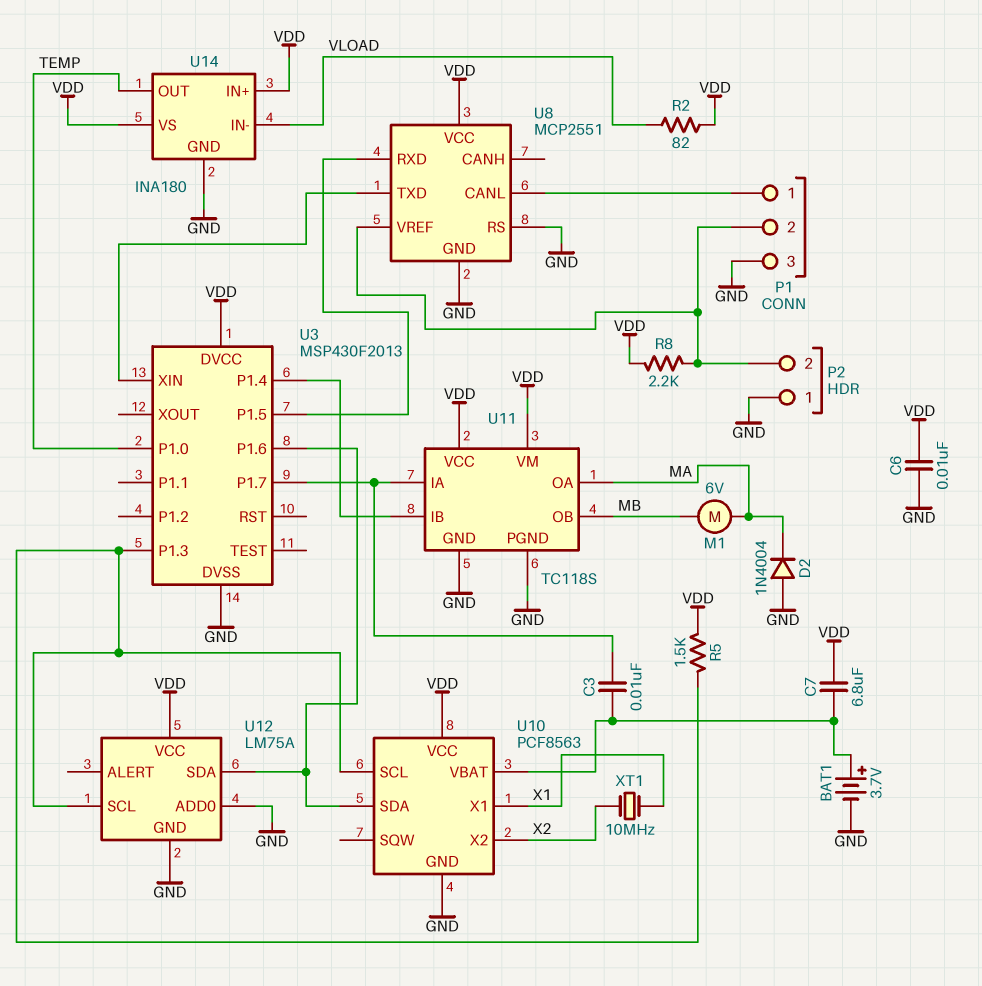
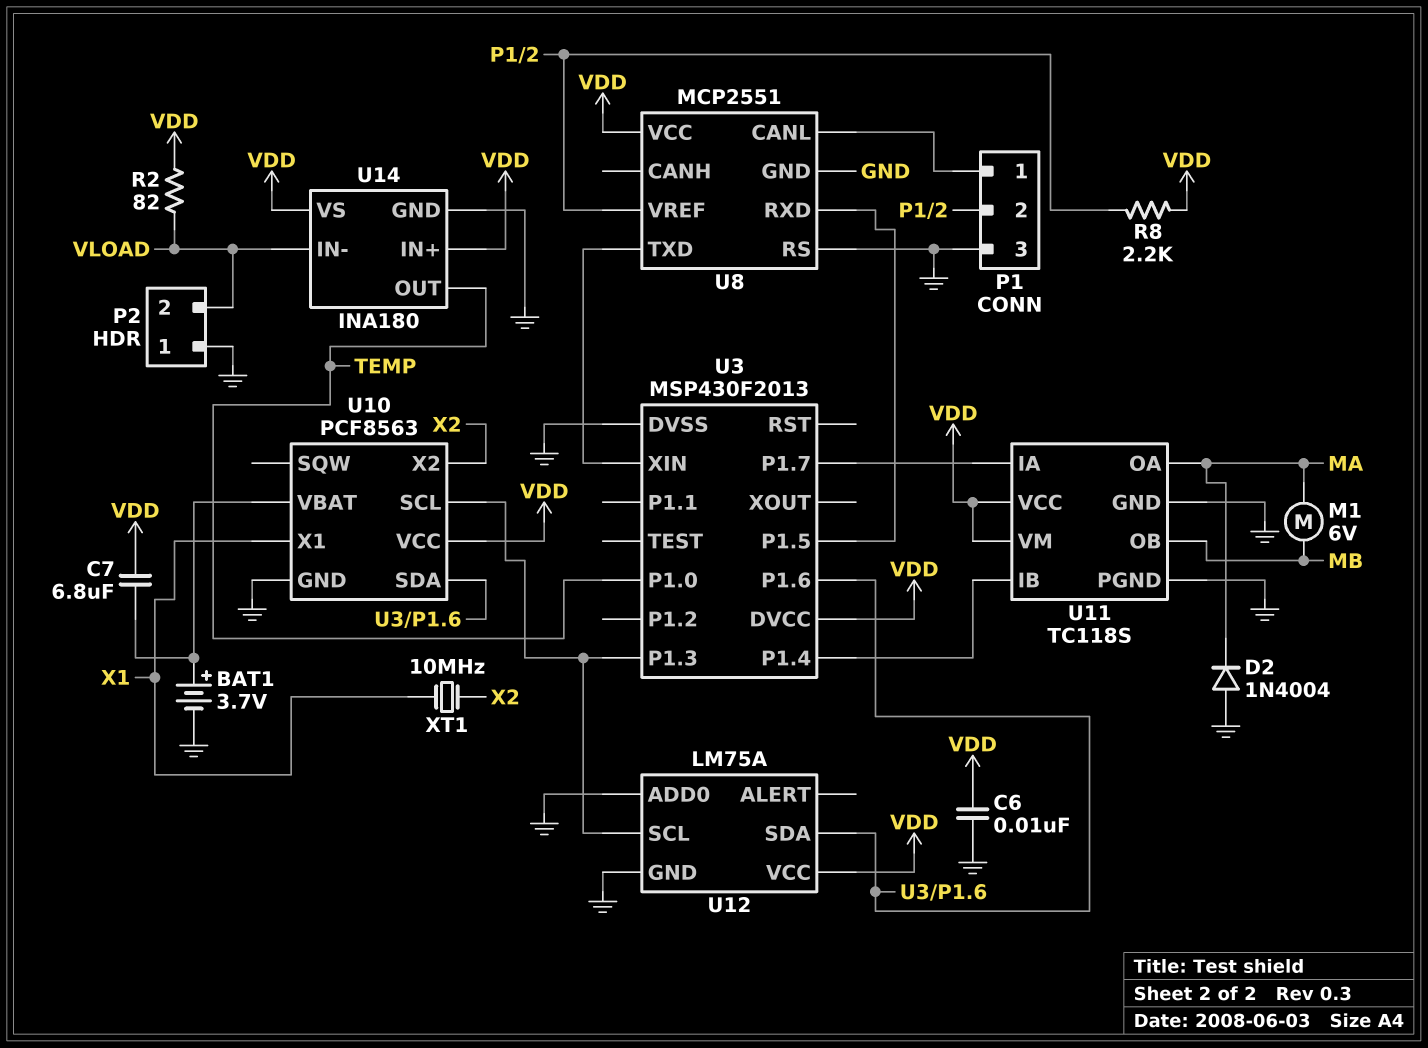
C3: 10nF (U3/P1.7, U10/VBAT) -> none
P2 pin 2: P1/2 -> VLOAD
R5: 1.5k (U3/P1.3, VDD) -> none

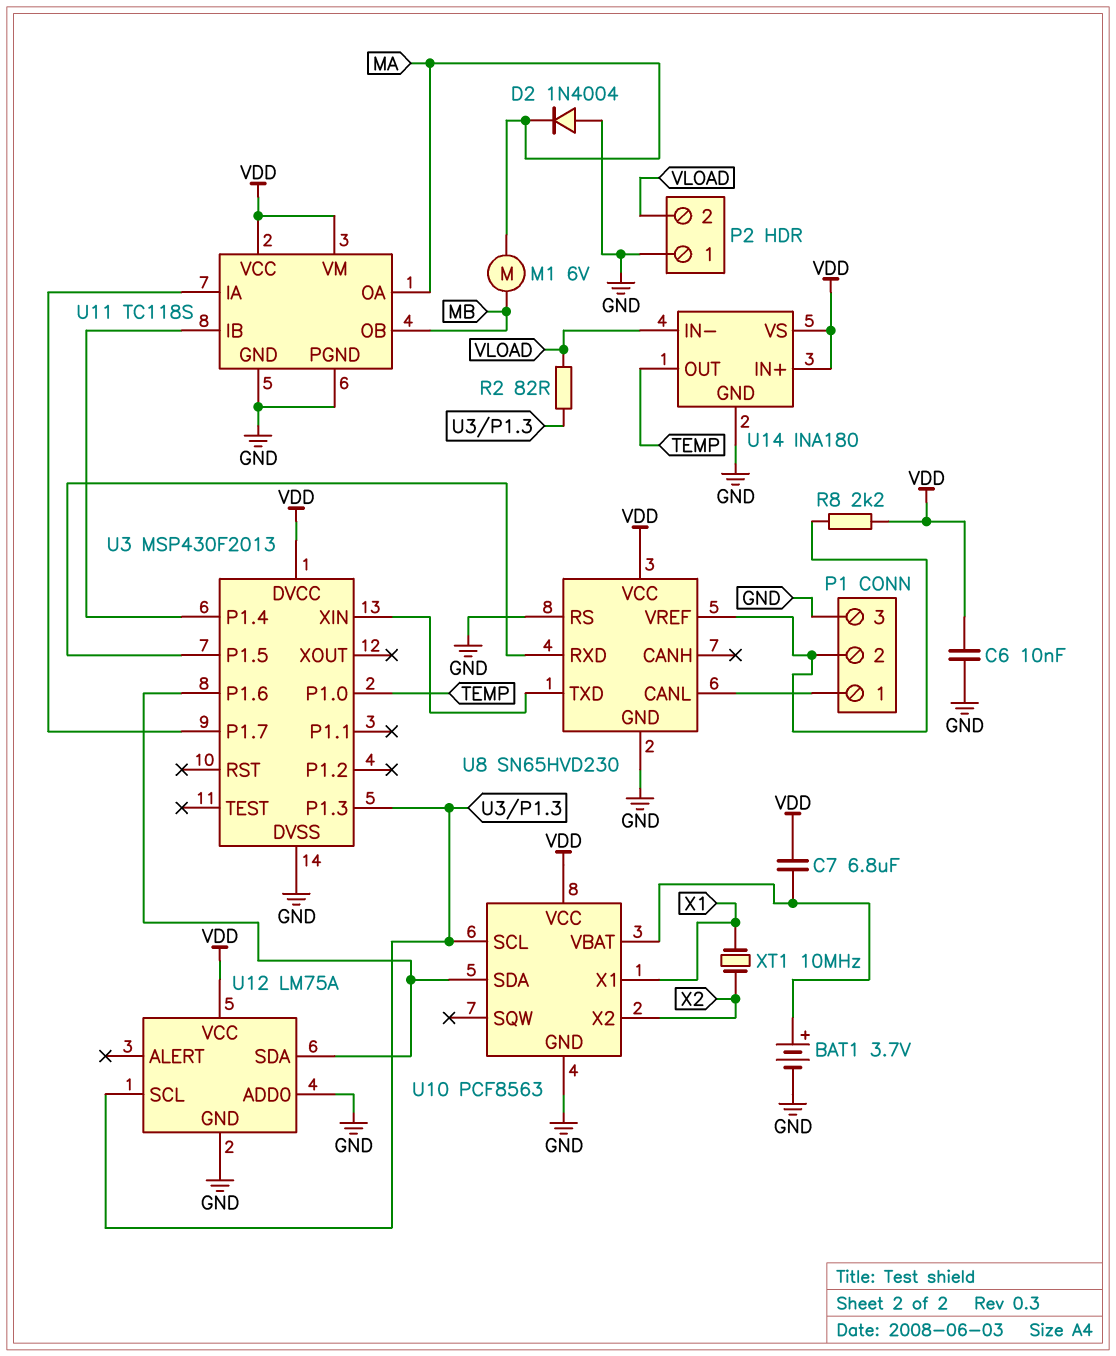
R2: 82 (VDD, VLOAD) -> 82 (U3/P1.3, VLOAD)
U8: MCP2551 -> SN65HVD230

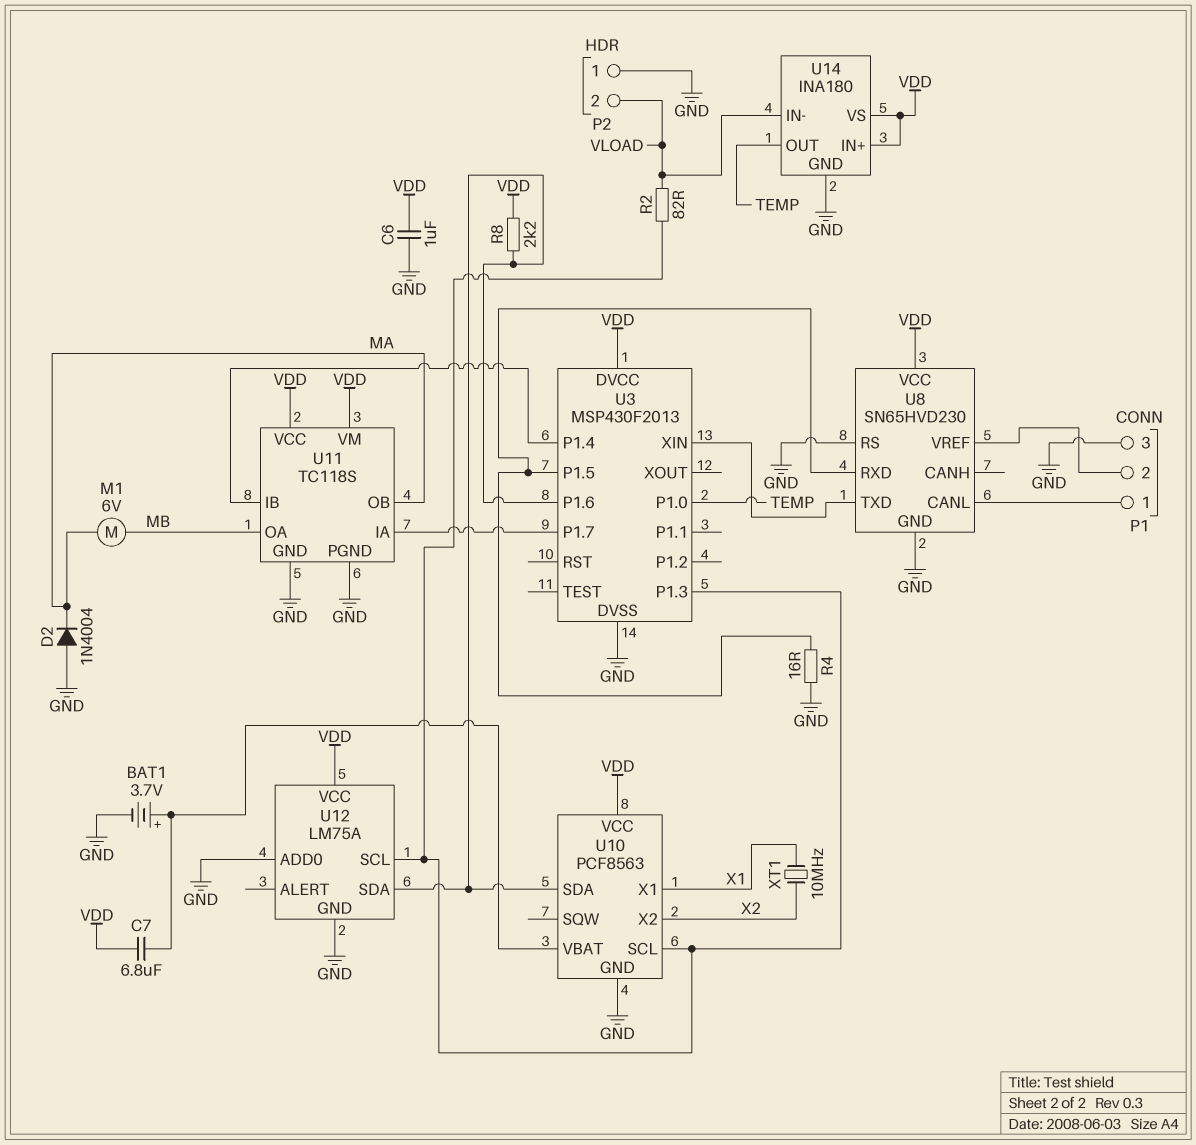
C6: 10nF (GND, VDD) -> 1uF (GND, VDD)
R4: none -> 16 (GND, U3/P1.5)
R8: 2.2k (P1/2, VDD) -> 2.2k (U3/P1.6, VDD)
U11 pin OA: MA -> MB
U11 pin OB: MB -> MA

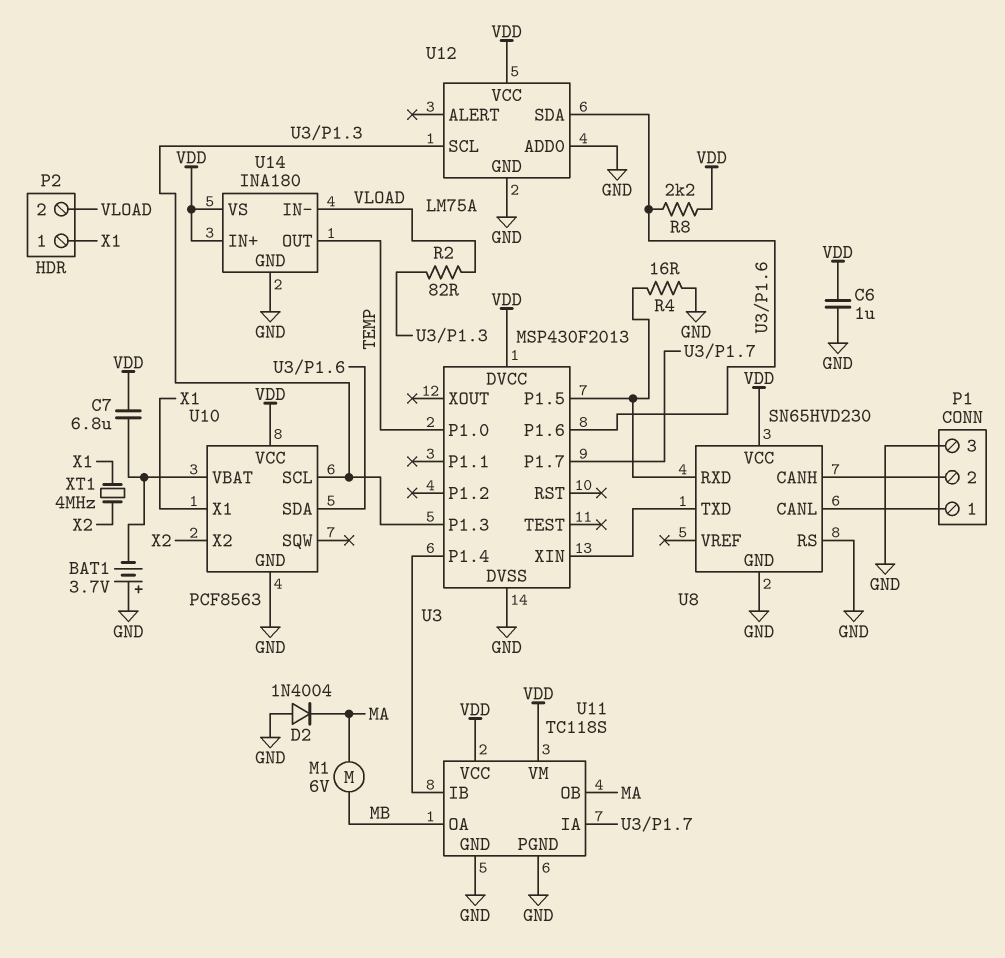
BAT1: 3.7V (plus U10/VBAT, minus GND) -> 3.7V (plus GND, minus U10/VBAT)
P2 pin 1: GND -> X1
U8 pin CANH: none -> P1/2
U8 pin VREF: P1/2 -> none
XT1: 10MHz (X1, X2) -> 4MHz (X1, X2)

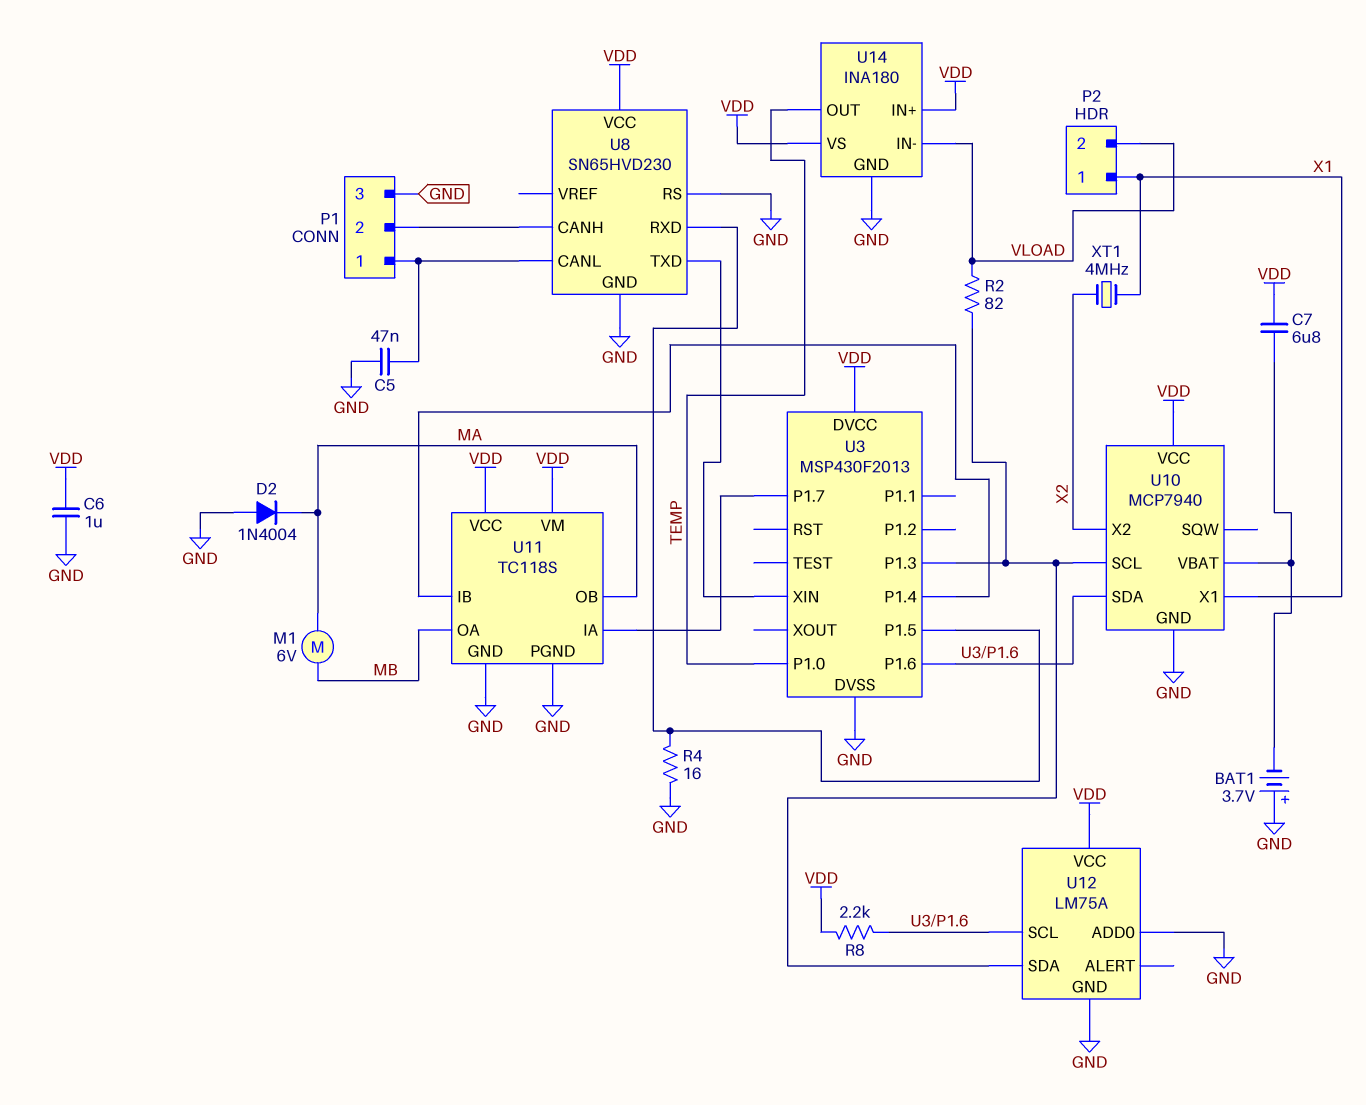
C5: none -> 47nF (GND, P1/1)
U10: PCF8563 -> MCP7940
U12 pin SCL: U3/P1.3 -> U3/P1.6
U12 pin SDA: U3/P1.6 -> U3/P1.3

